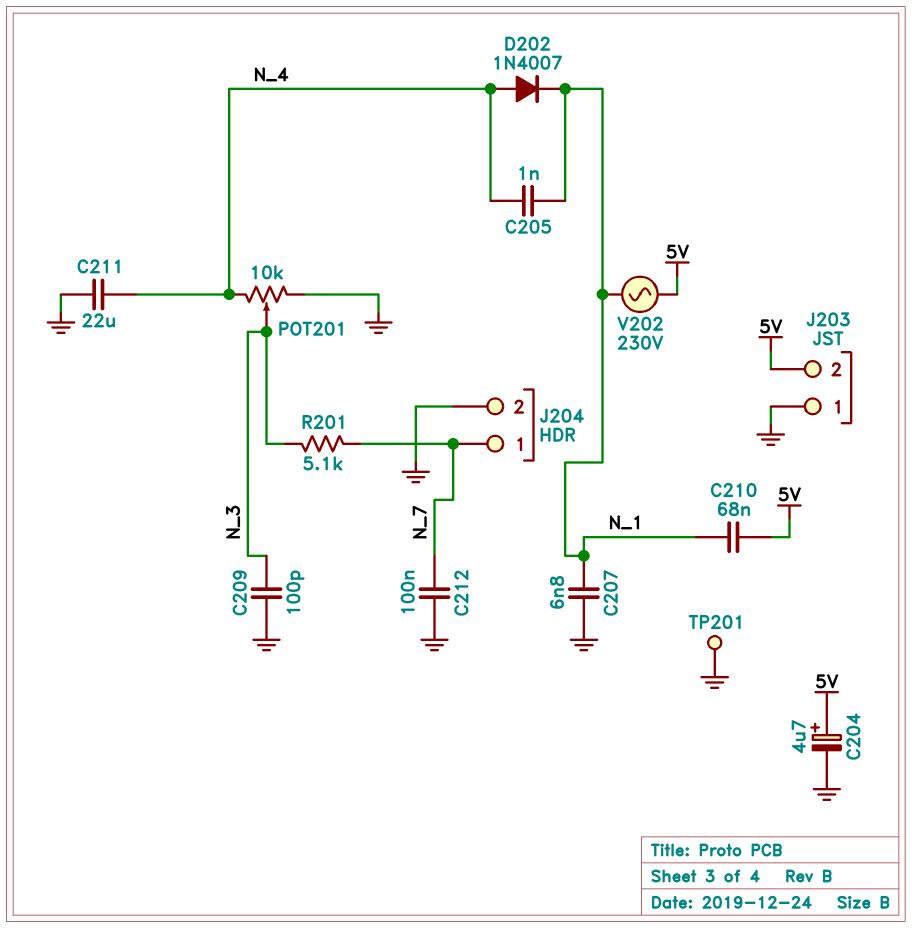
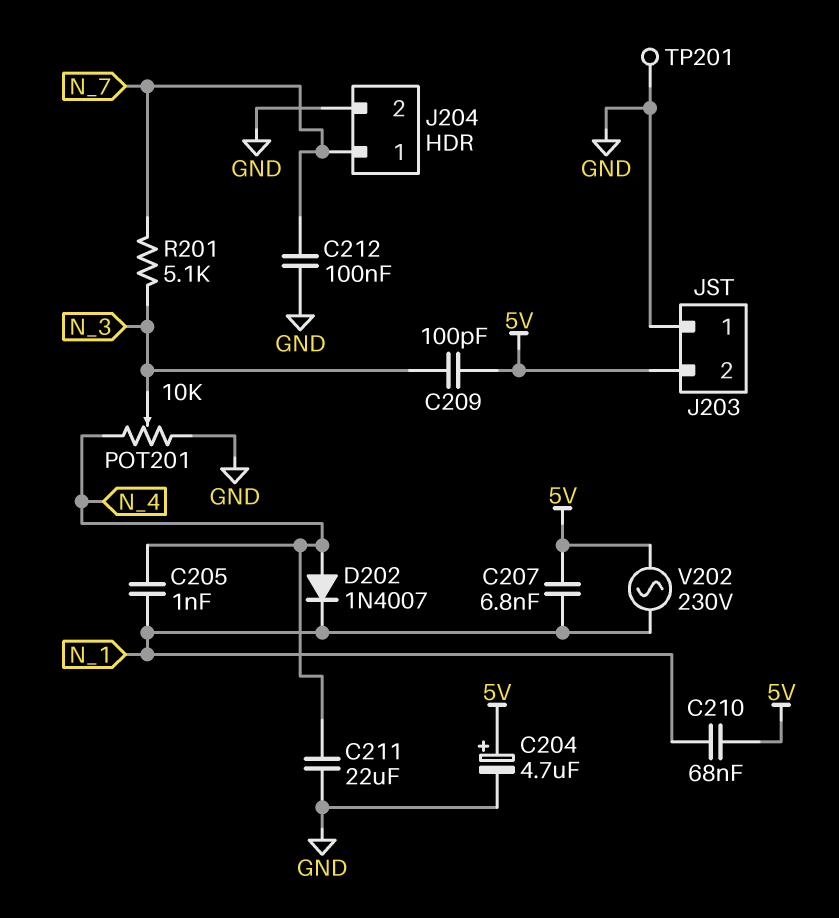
C207: 6.8nF (GND, N_1) -> 6.8nF (5V, N_1)
C209: 100pF (GND, N_3) -> 100pF (5V, N_3)

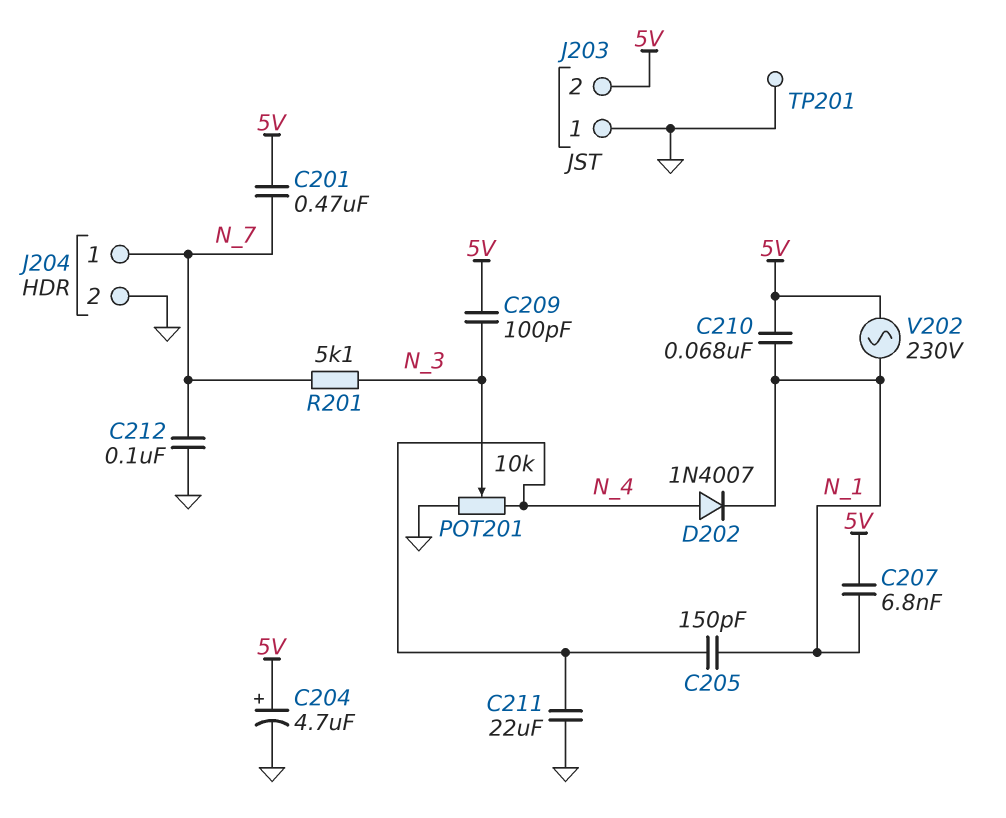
C201: none -> 470nF (5V, N_7)
C205: 1nF (N_1, N_4) -> 150pF (N_1, N_4)

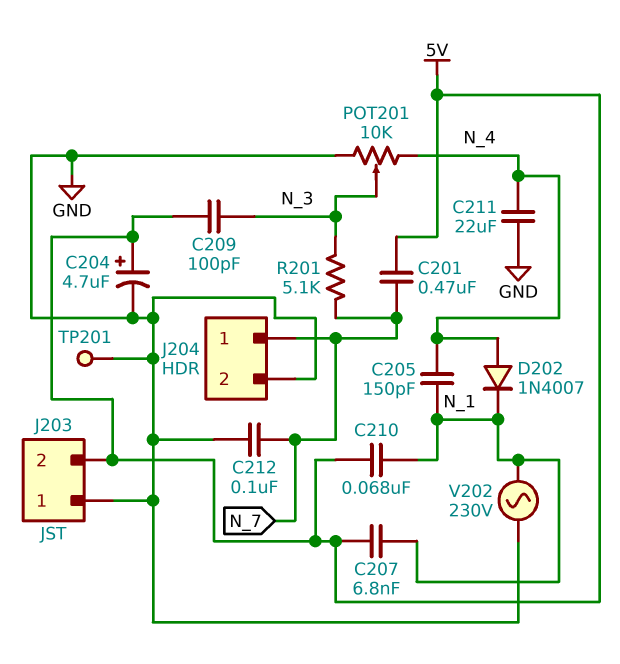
V202: AC 230V (5V, N_1) -> AC 230V (GND, N_1)

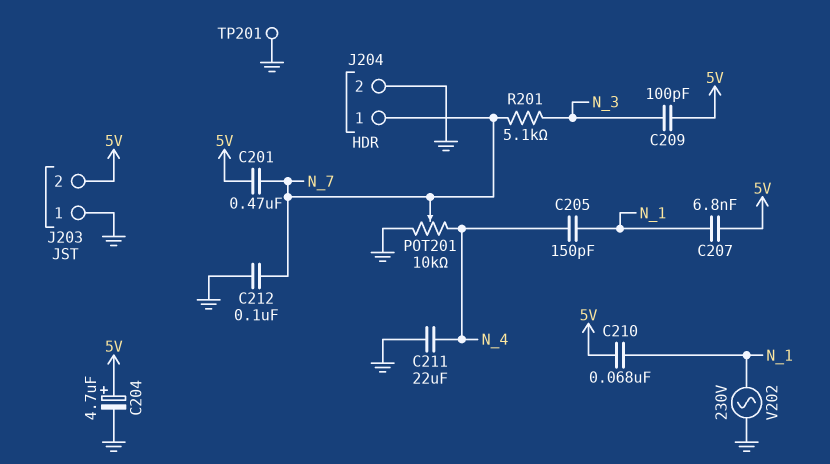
D202: diode 1N4007 (A N_4, K N_1) -> none
POT201: 10k (GND, N_4, wiper N_3) -> 10k (GND, N_4, wiper N_7)

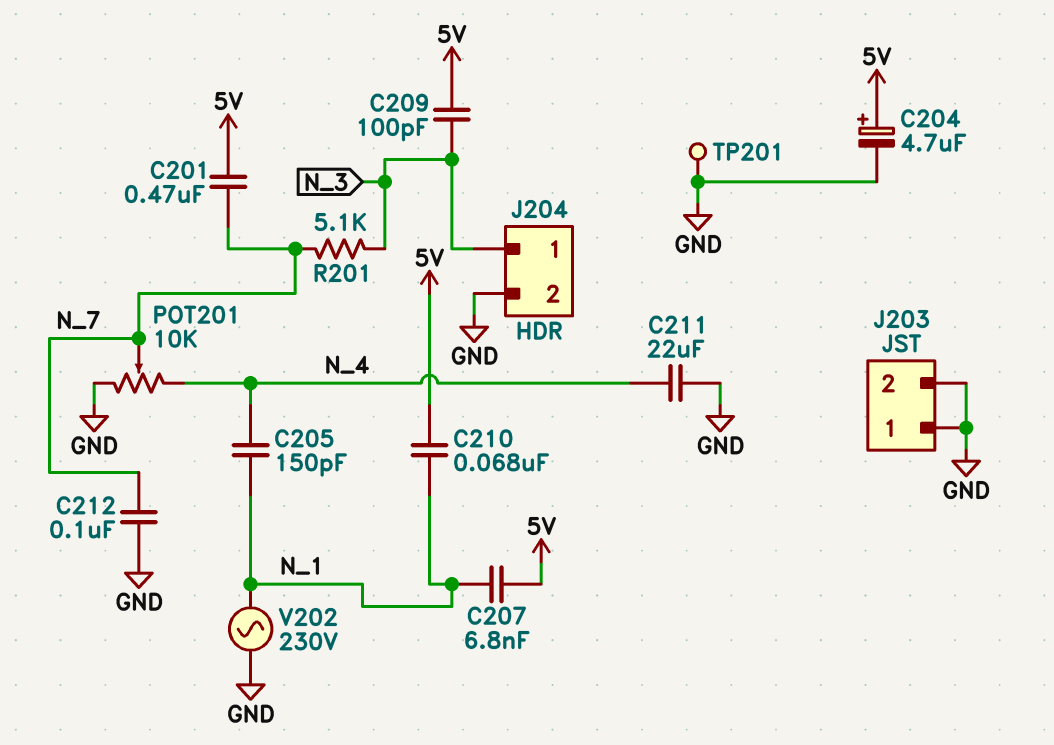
J203 pin 2: 5V -> GND
J204 pin 1: N_7 -> N_3

